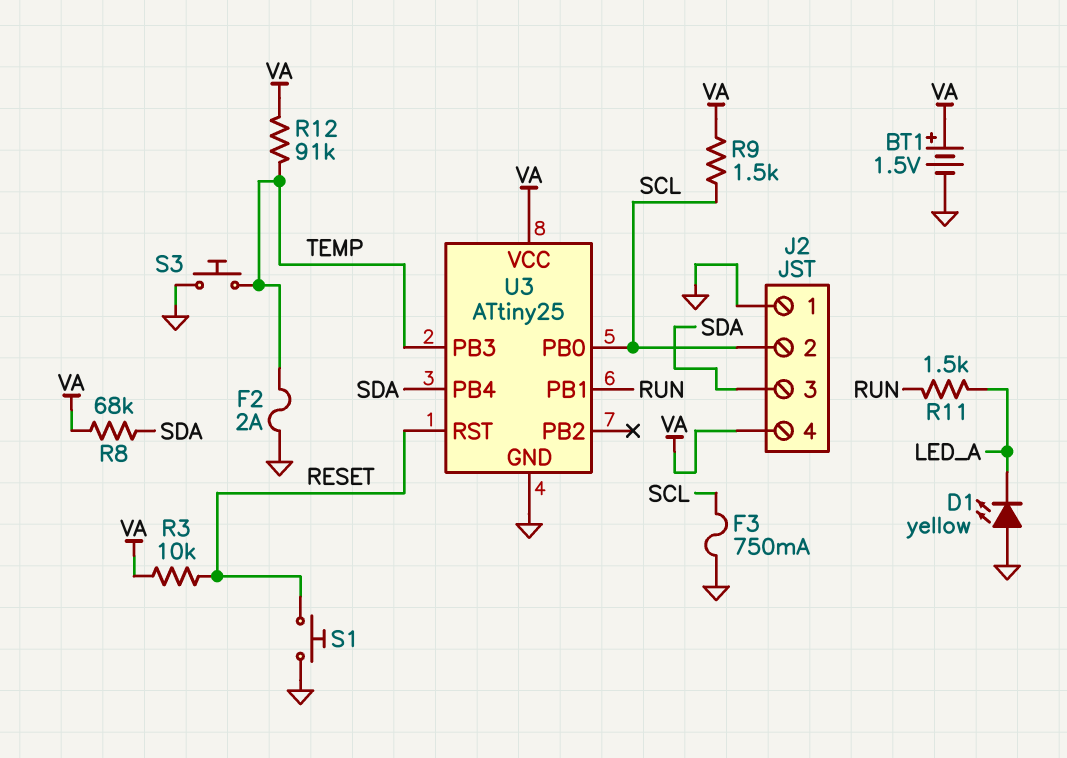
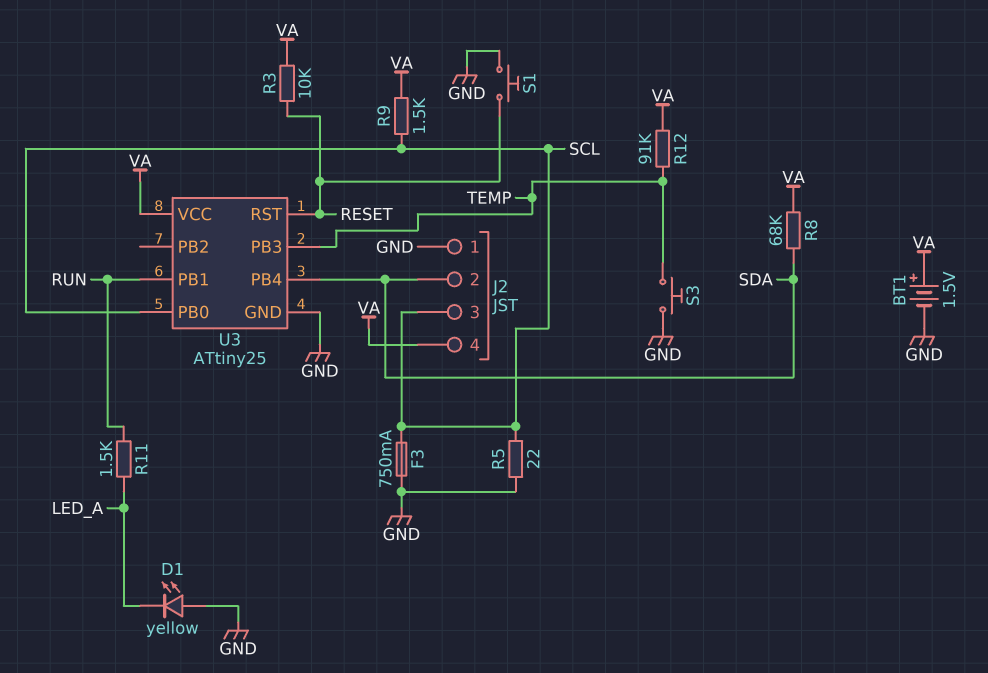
F2: 2A (GND, TEMP) -> none
J2 pin 2: SCL -> SDA
J2 pin 3: SDA -> SCL
R5: none -> 22 (GND, SCL)

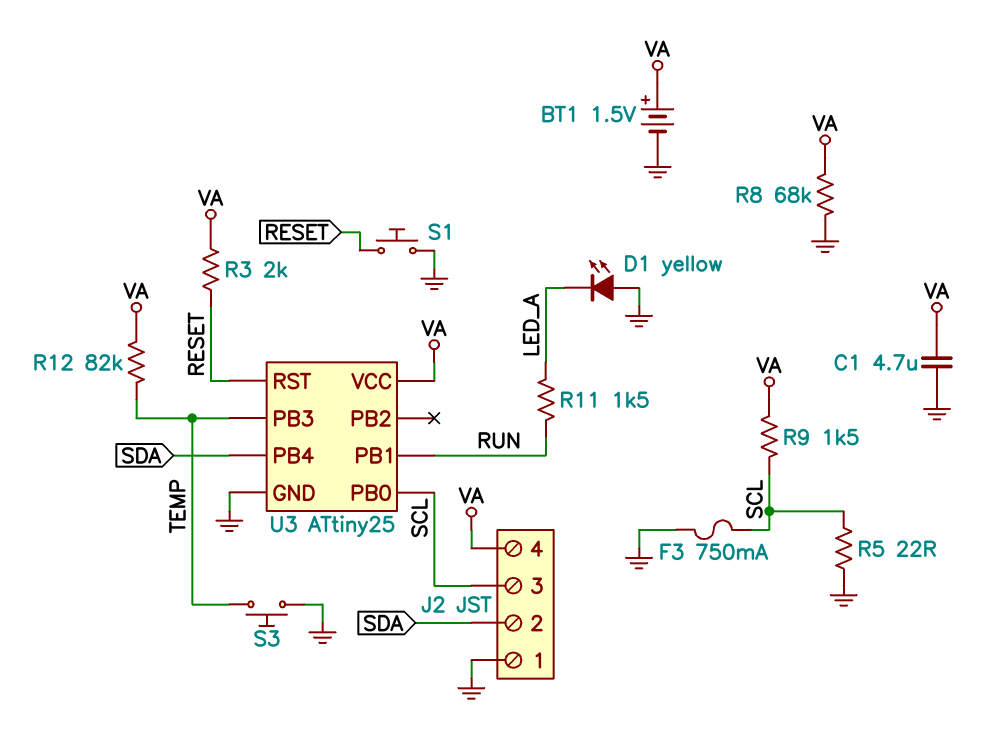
C1: none -> 4.7uF (GND, VA)
R3: 10k (RESET, VA) -> 2k (RESET, VA)
R8: 68k (SDA, VA) -> 68k (GND, VA)
R12: 91k (TEMP, VA) -> 82k (TEMP, VA)

